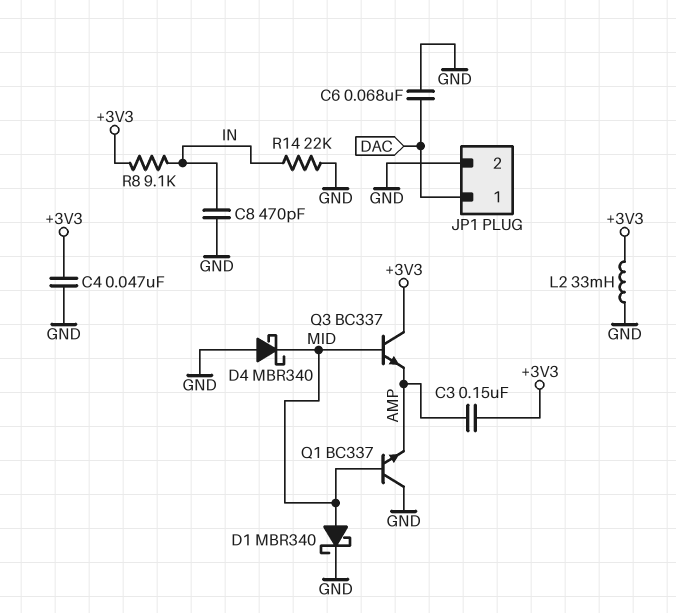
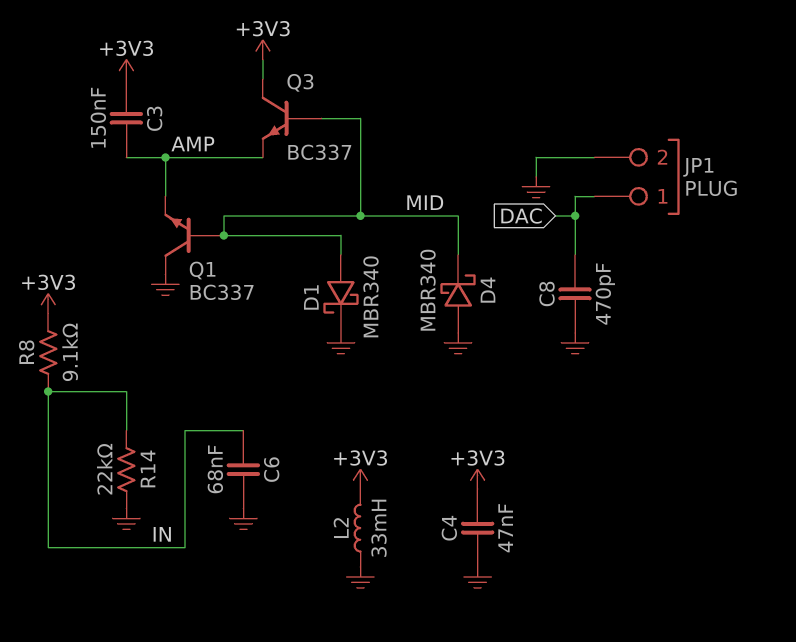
C6: 68nF (DAC, GND) -> 68nF (GND, IN)
C8: 470pF (GND, IN) -> 470pF (DAC, GND)

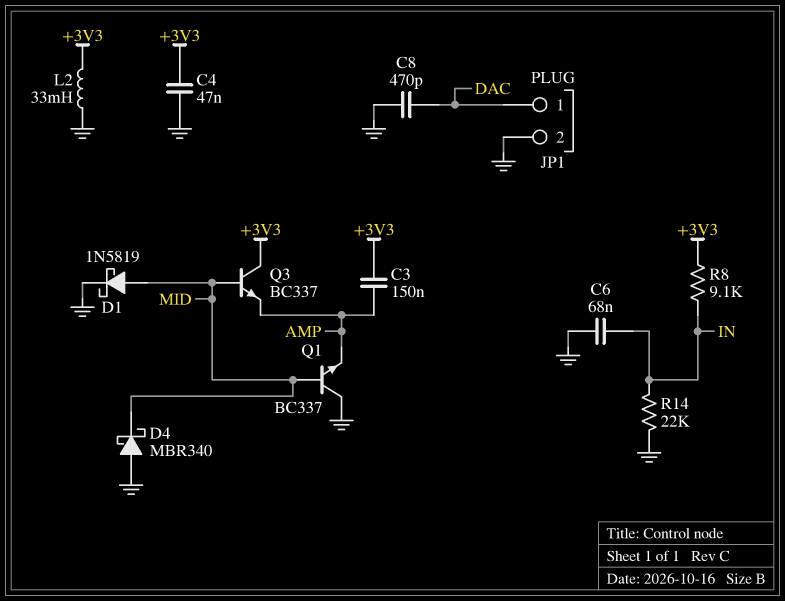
D1: schottky MBR340 (A MID, K GND) -> schottky 1N5819 (A MID, K GND)

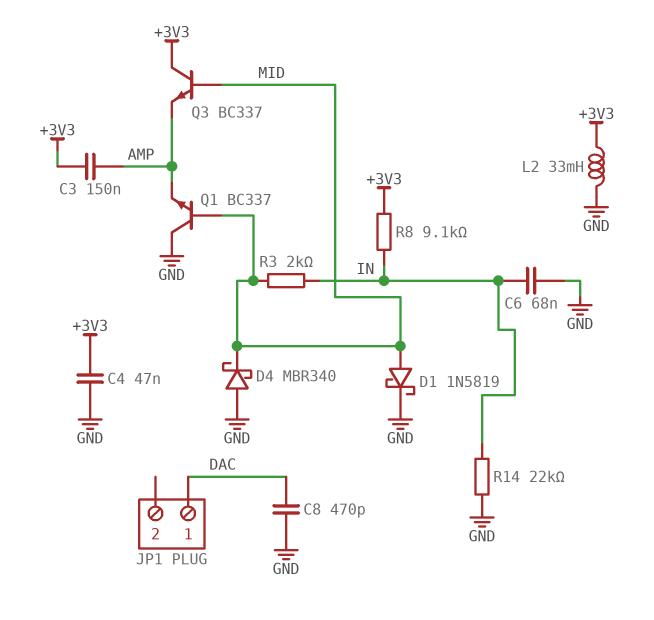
JP1 pin 2: GND -> none
R3: none -> 2k (IN, MID)

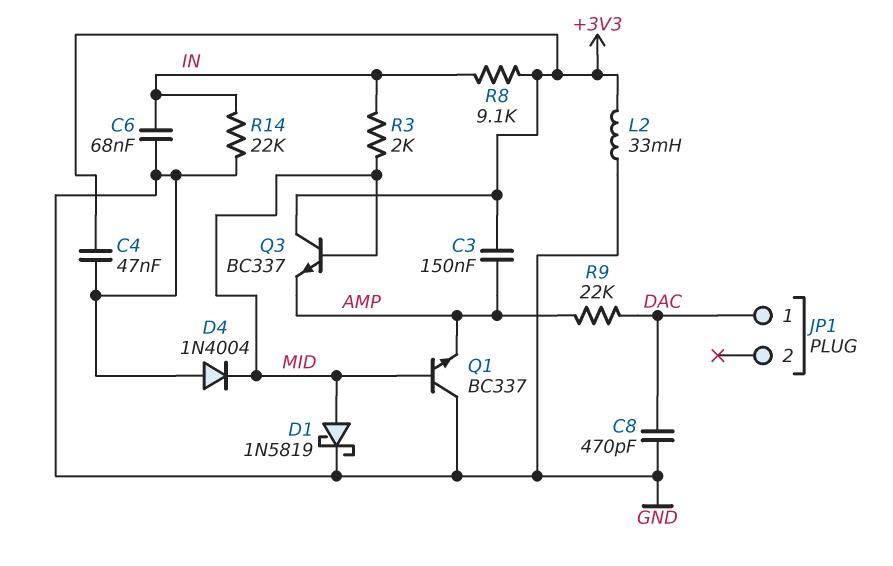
D4: schottky MBR340 (A GND, K MID) -> diode 1N4004 (A GND, K MID)
R9: none -> 22k (AMP, DAC)

